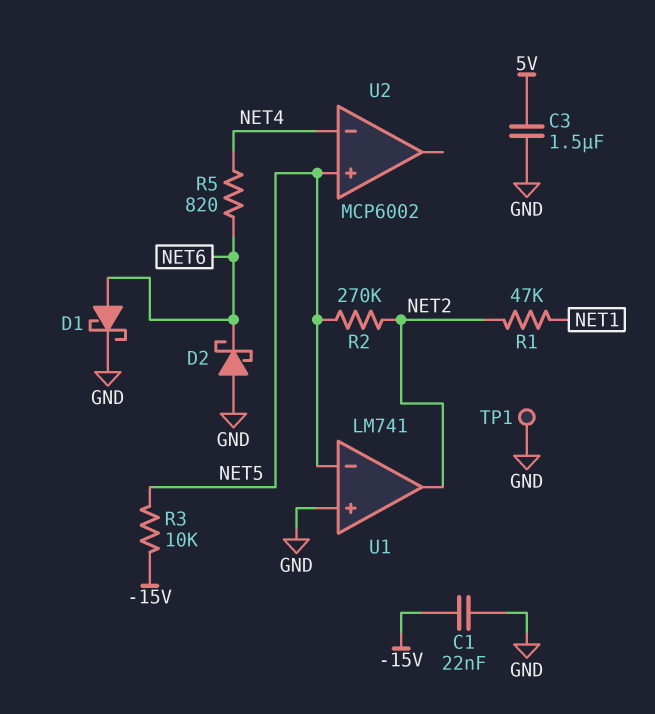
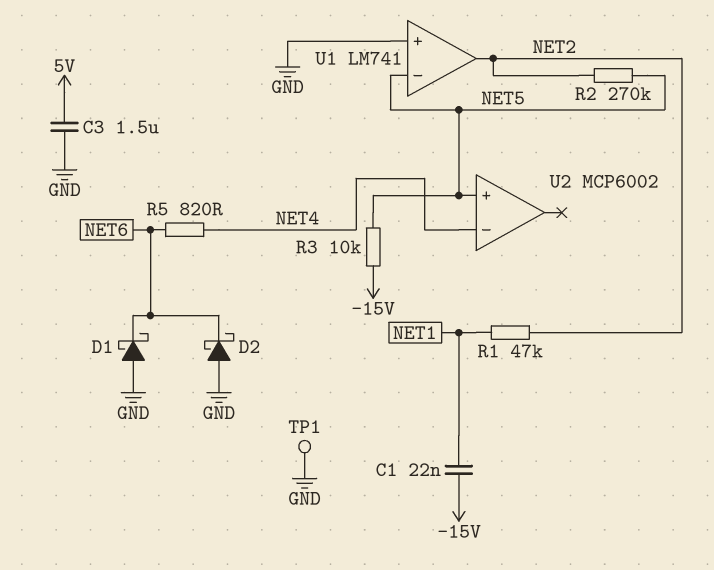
C1: 22nF (-15V, GND) -> 22nF (-15V, NET1)
D1: schottky (A NET6, K GND) -> schottky (A GND, K NET6)

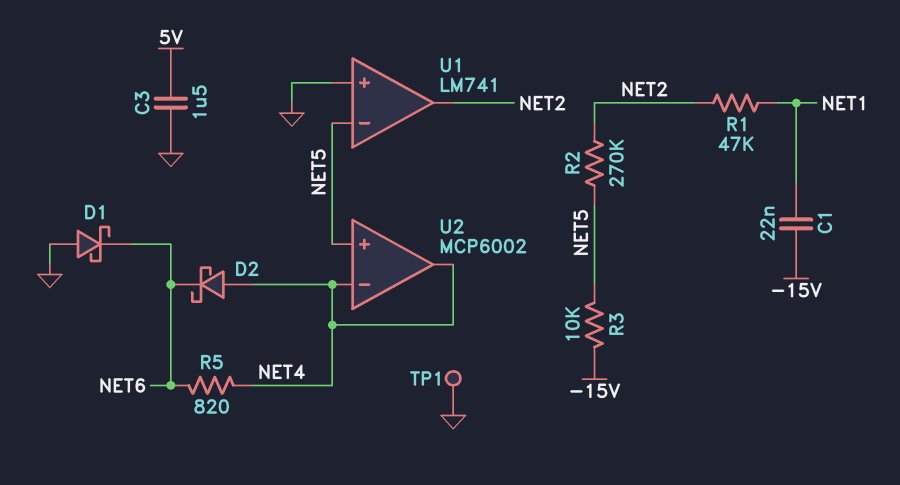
D2: schottky (A GND, K NET6) -> schottky (A NET4, K NET6)
U2 pin out: none -> NET4

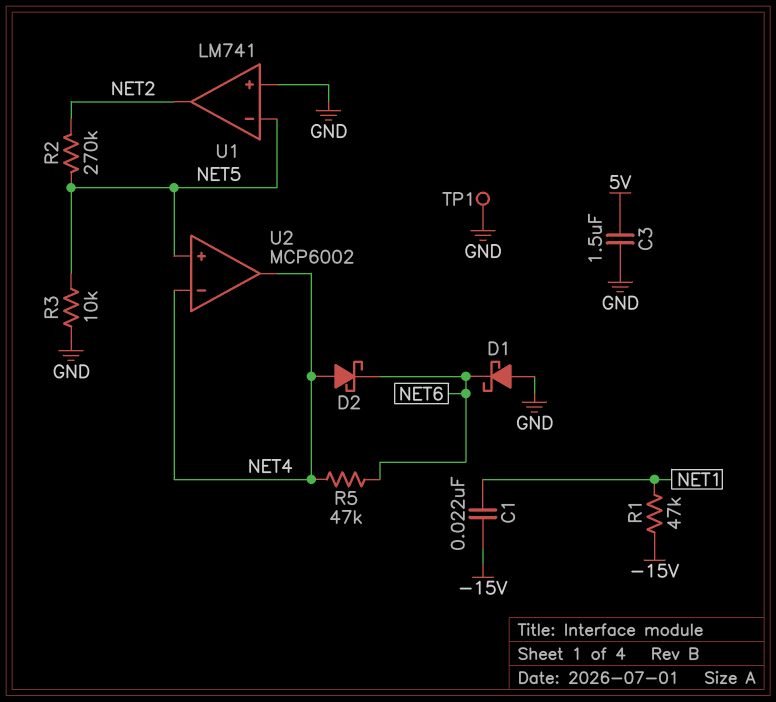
R1: 47k (NET1, NET2) -> 47k (-15V, NET1)
R3: 10k (-15V, NET5) -> 10k (GND, NET5)
R5: 820 (NET4, NET6) -> 47k (NET4, NET6)

